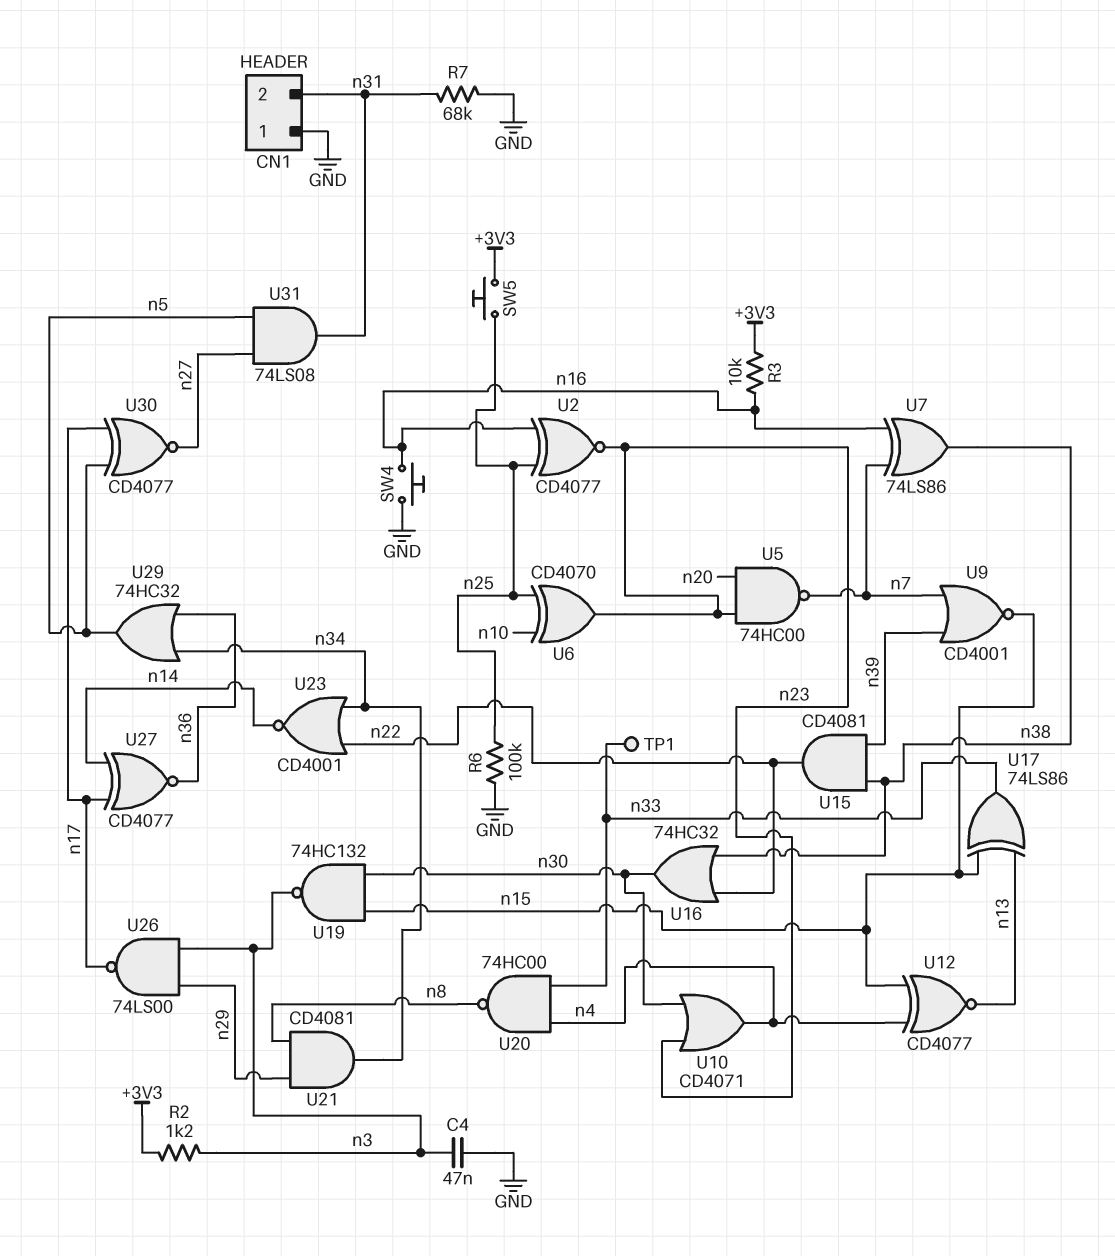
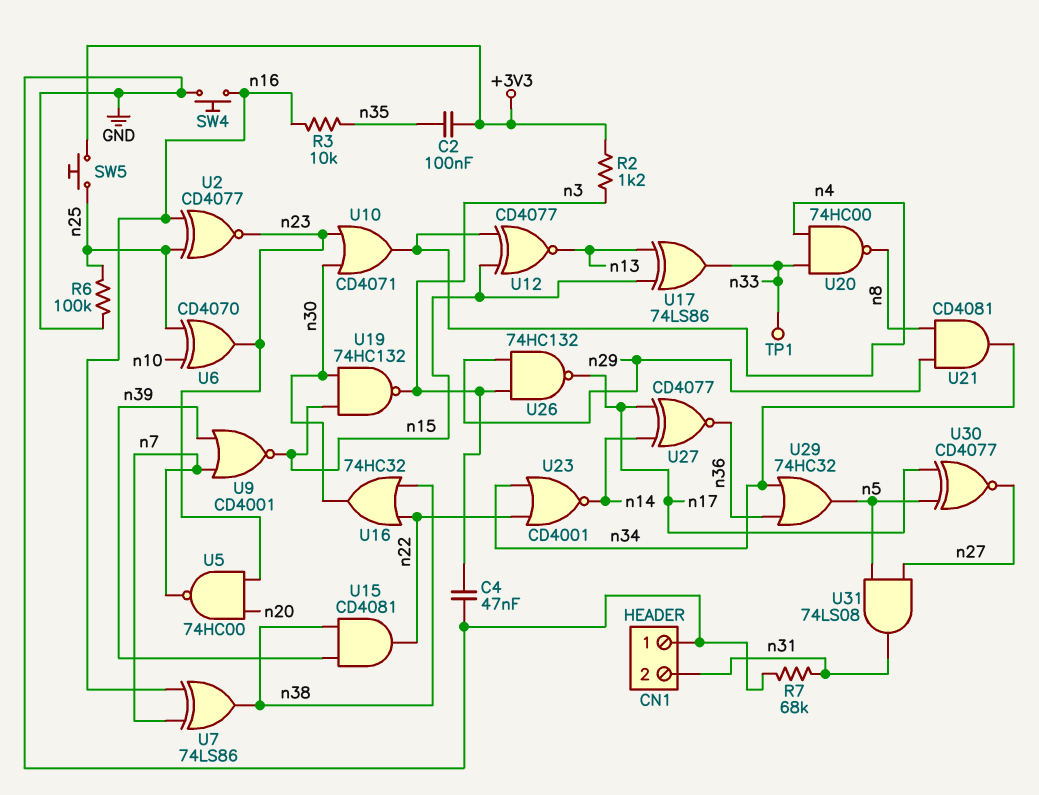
C2: none -> 100nF (+3V3, n35)
R3: 10k (+3V3, n16) -> 10k (n16, n35)
U26: NAND 74LS00 (in n3, in n29, out n17) -> NAND 74HC132 (in n3, in n29, out n17)

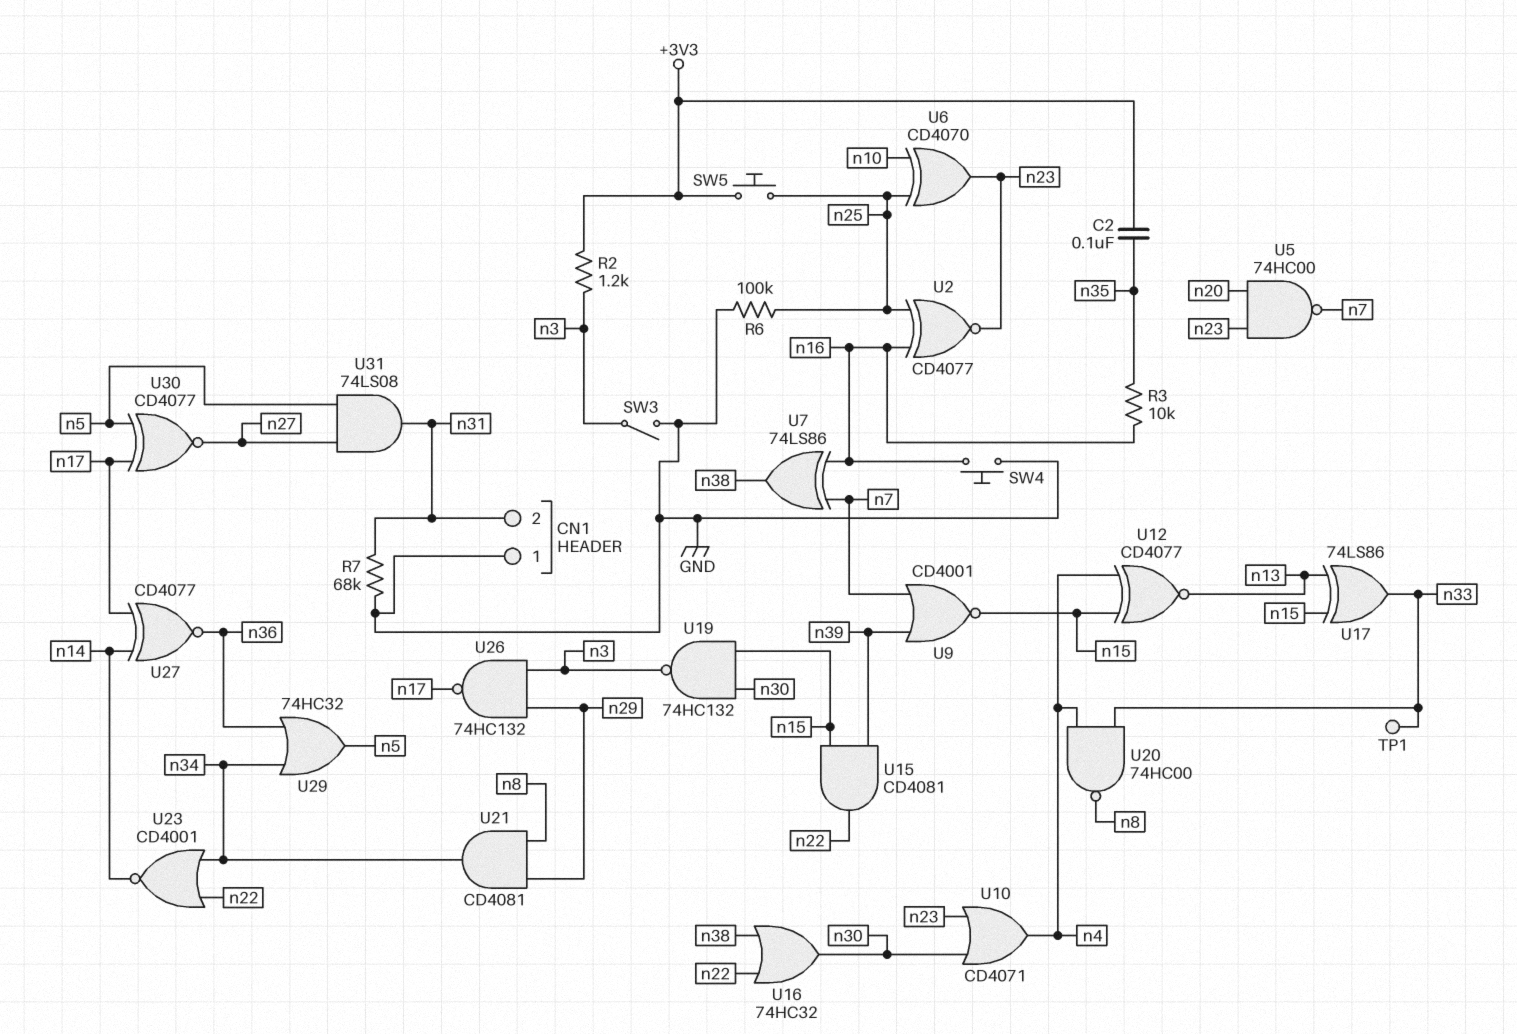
C4: 47nF (GND, n3) -> none
SW3: none -> switch (GND, n3)
U15: AND CD4081 (in n38, in n39, out n22) -> AND CD4081 (in n15, in n39, out n22)

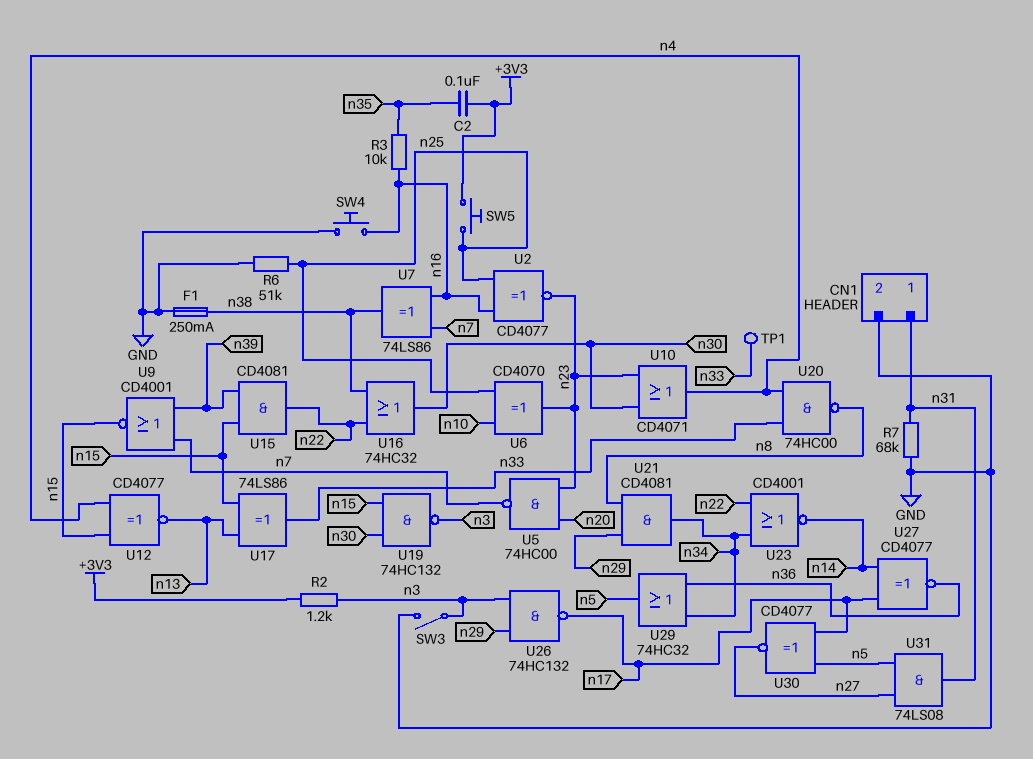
CN1 pin 1: GND -> n31
CN1 pin 2: n31 -> GND
F1: none -> 250mA (GND, n38)
R6: 100k (GND, n25) -> 51k (GND, n25)

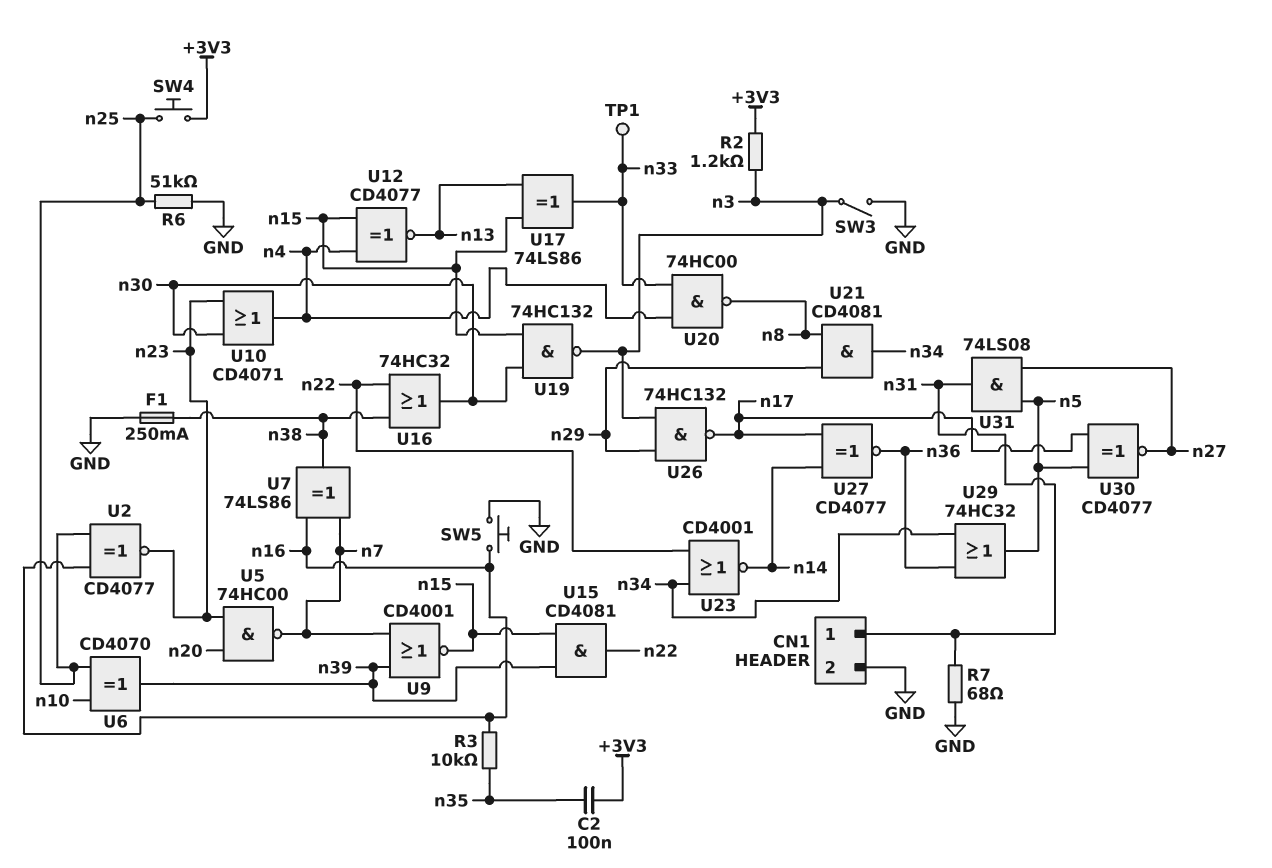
R7: 68k (GND, n31) -> 68 (GND, n31)
SW4: button (GND, n16) -> button (+3V3, n25)
SW5: button (+3V3, n25) -> button (GND, n16)
U6: XOR CD4070 (in n10, in n25, out n23) -> XOR CD4070 (in n10, in n25, out n39)

